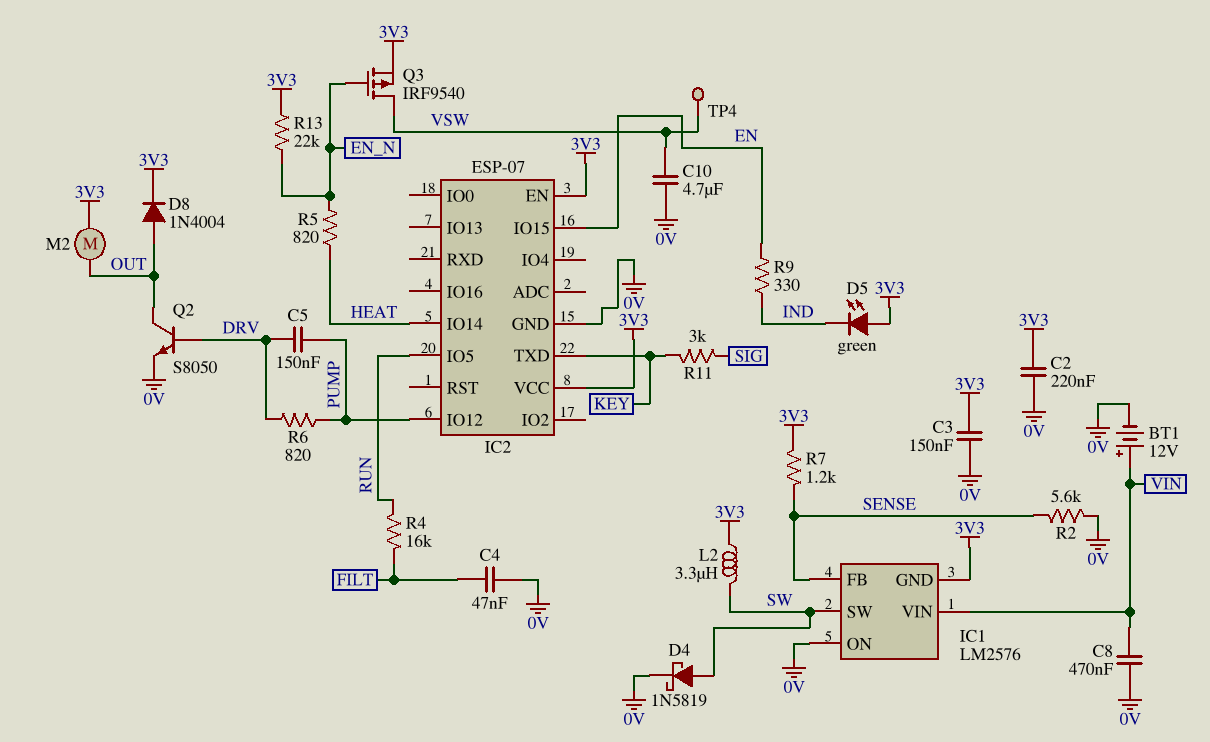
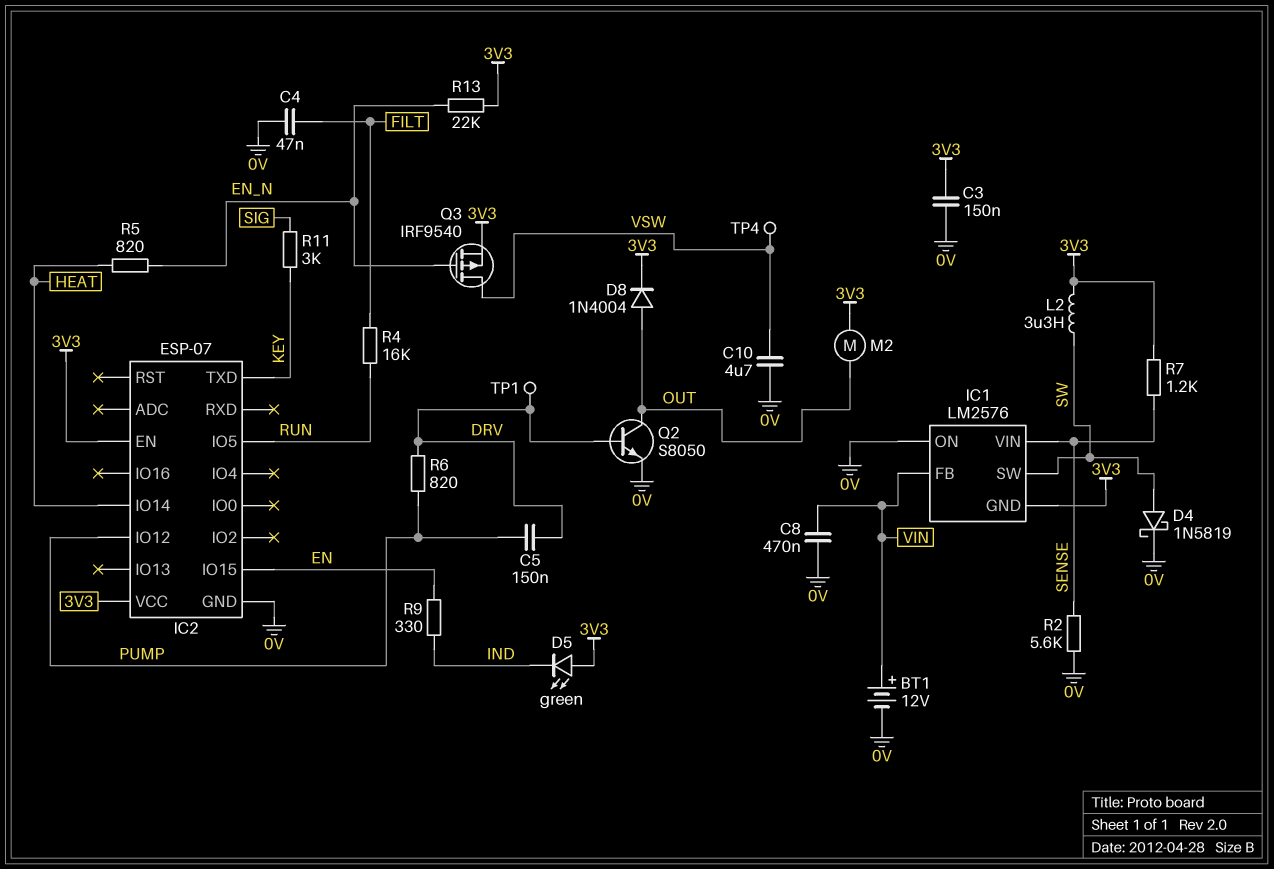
C2: 220nF (0V, 3V3) -> none
IC1 pin FB: SENSE -> VIN
IC1 pin VIN: VIN -> SENSE
TP1: none -> test point (DRV)

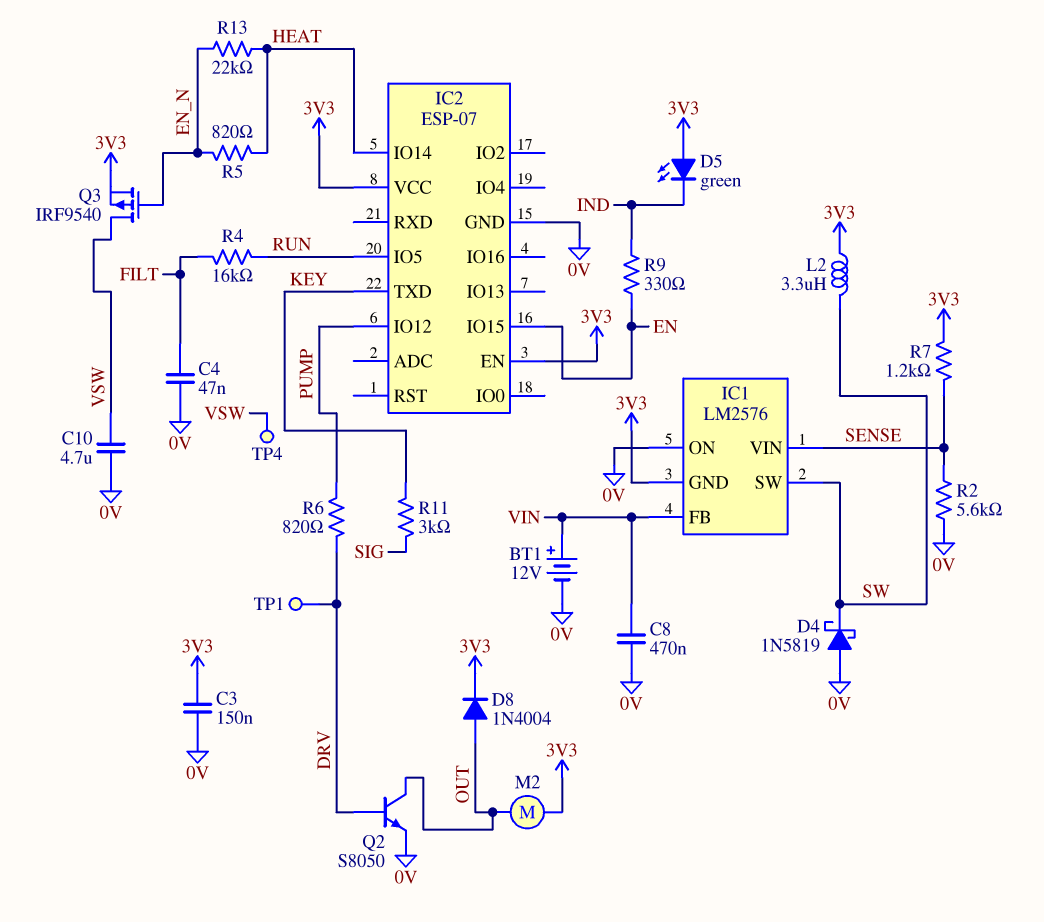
C5: 150nF (DRV, PUMP) -> none
D4: schottky 1N5819 (A SW, K 0V) -> schottky 1N5819 (A 0V, K SW)
R13: 22k (3V3, EN_N) -> 22k (EN_N, HEAT)

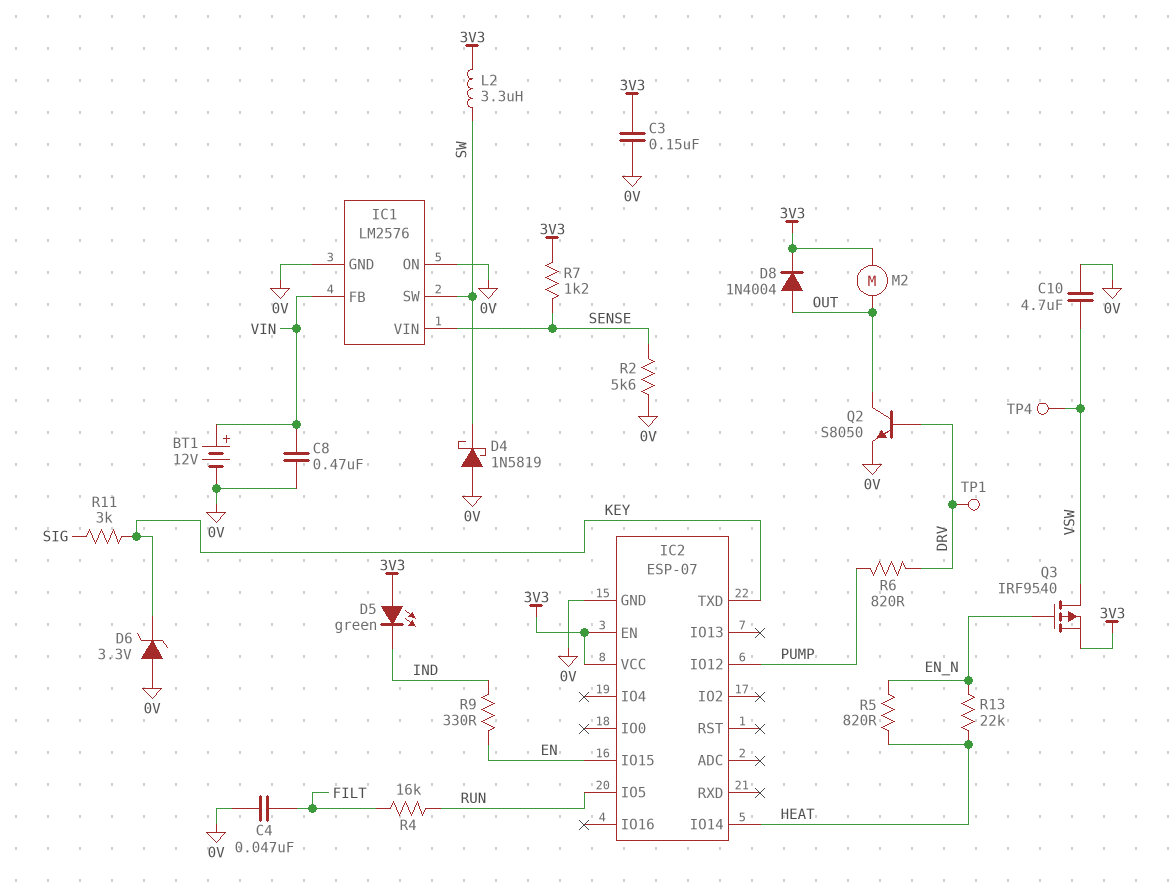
D6: none -> zener 3.3V (A 0V, K KEY)
IC1 pin GND: 3V3 -> 0V

